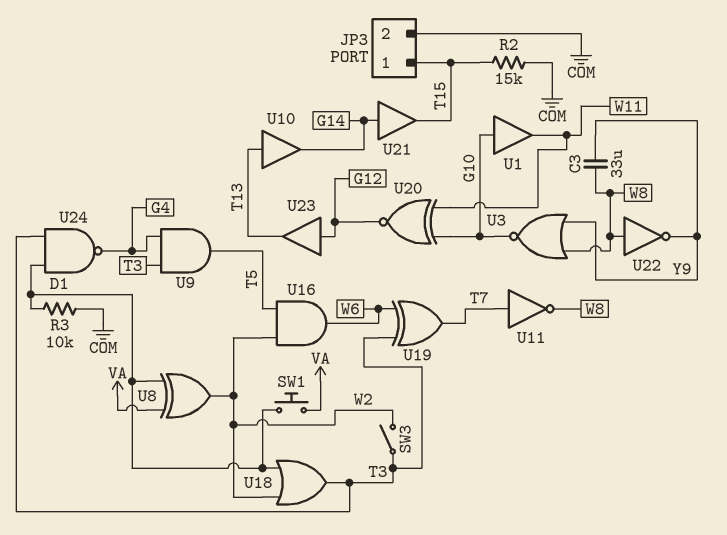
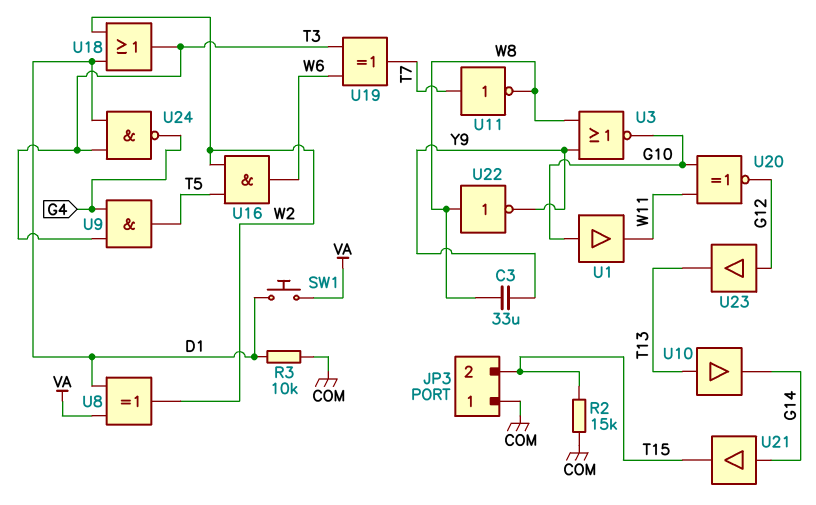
JP3 pin 1: T15 -> COM
JP3 pin 2: COM -> T15
SW3: switch (T3, W2) -> none

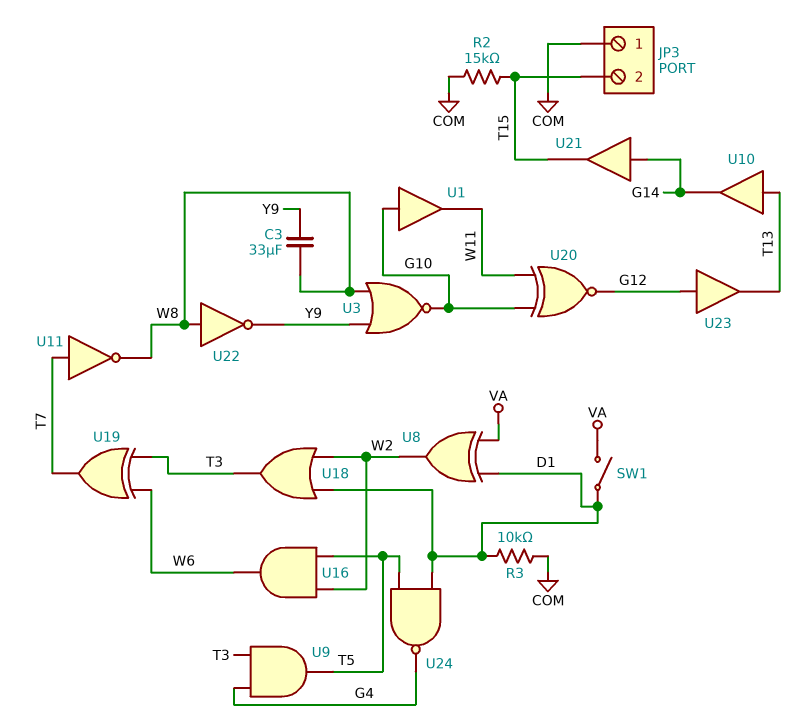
SW1: button (D1, VA) -> switch (D1, VA)
U24: NAND (in D1, in T3, out G4) -> NAND (in D1, in T5, out G4)

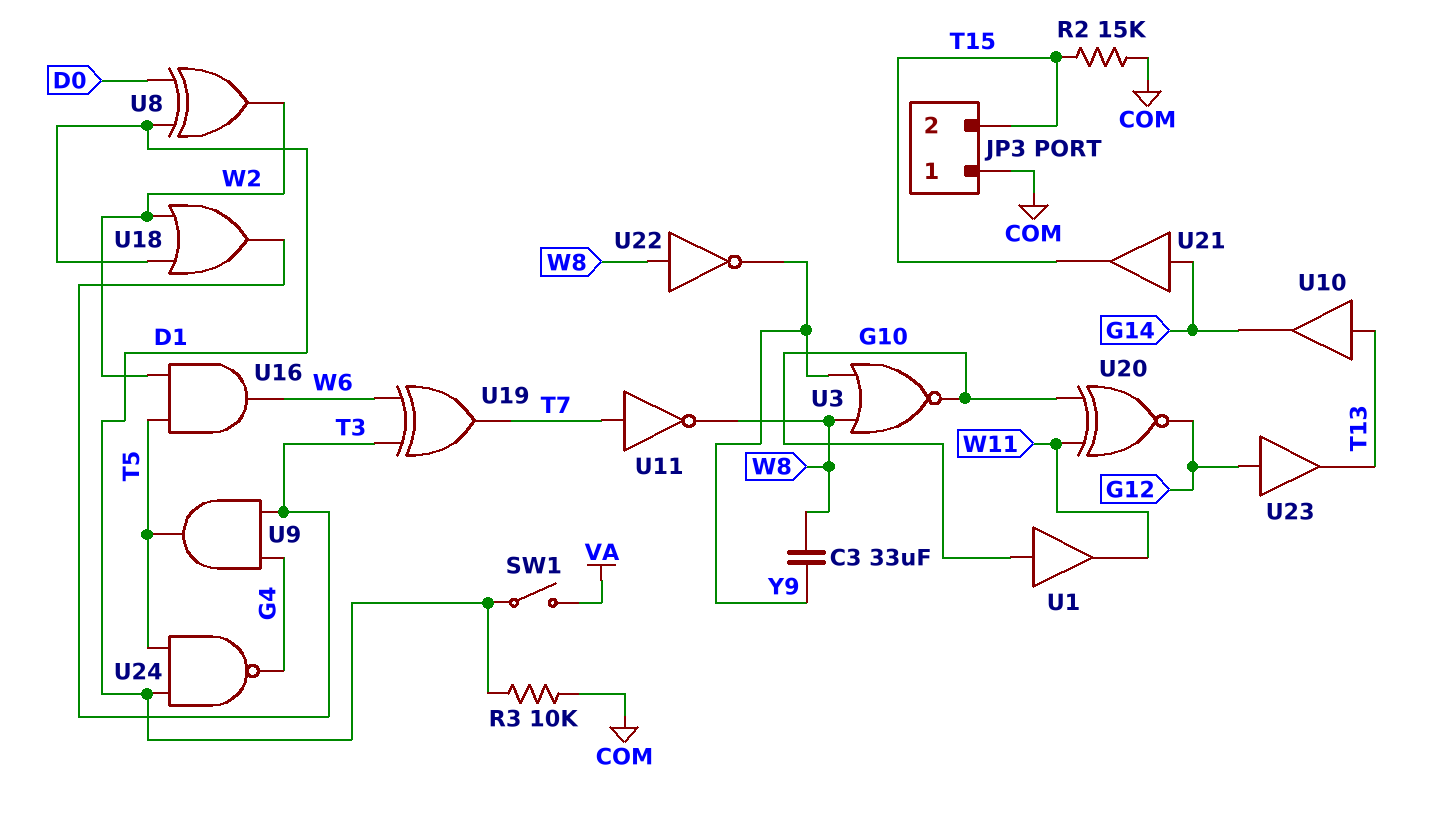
U8: XOR (in D1, in VA, out W2) -> XOR (in D0, in D1, out W2)

